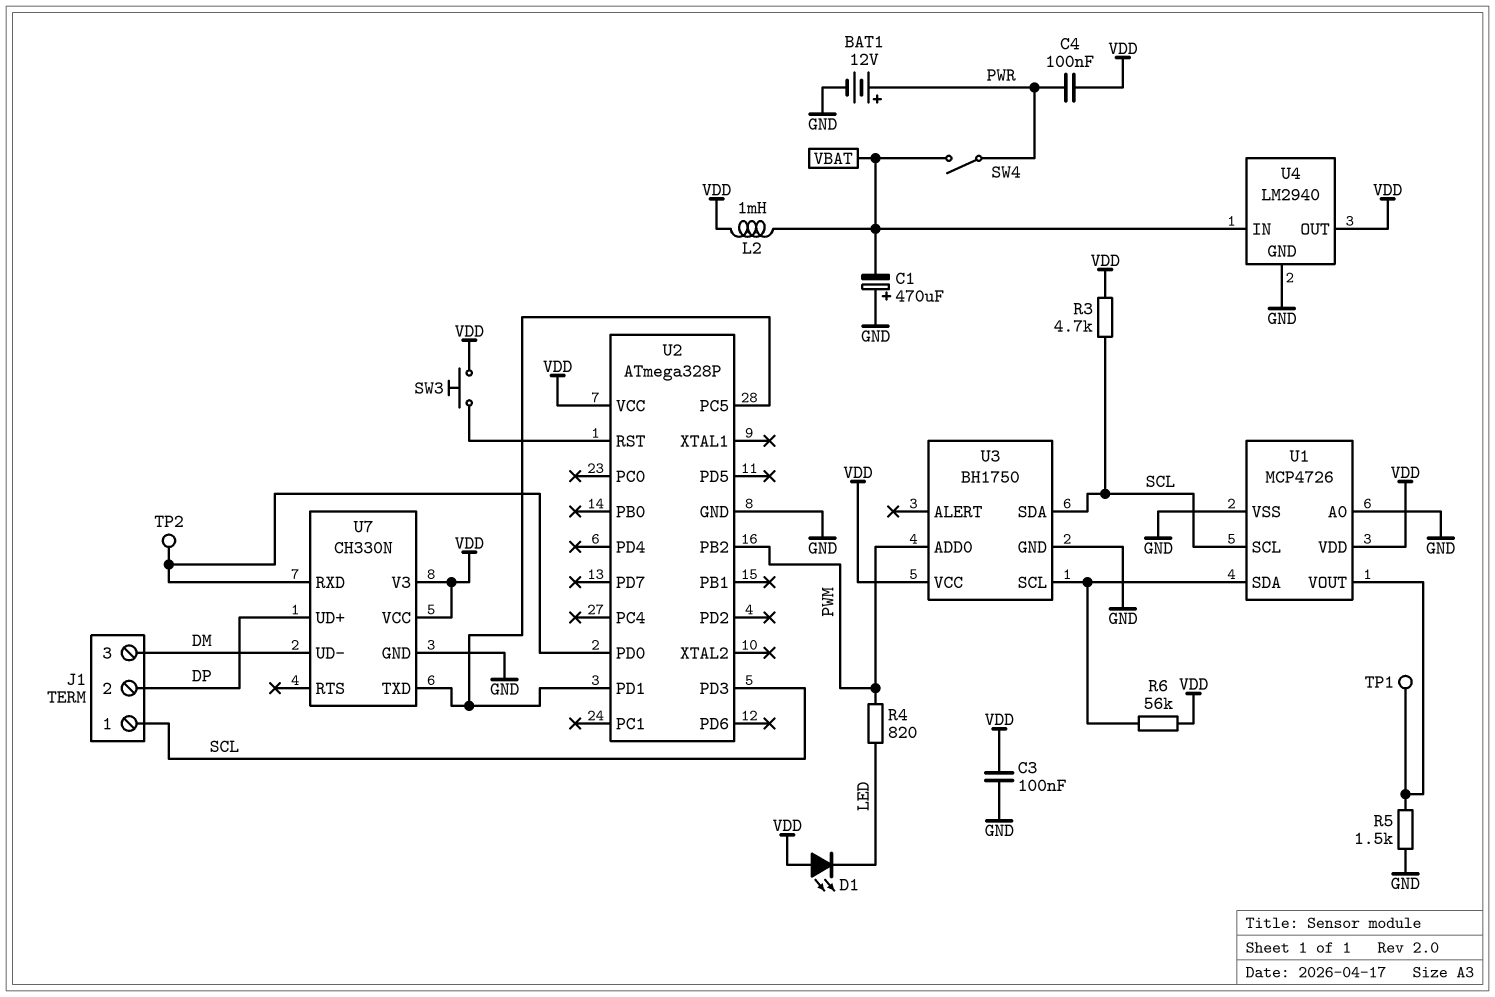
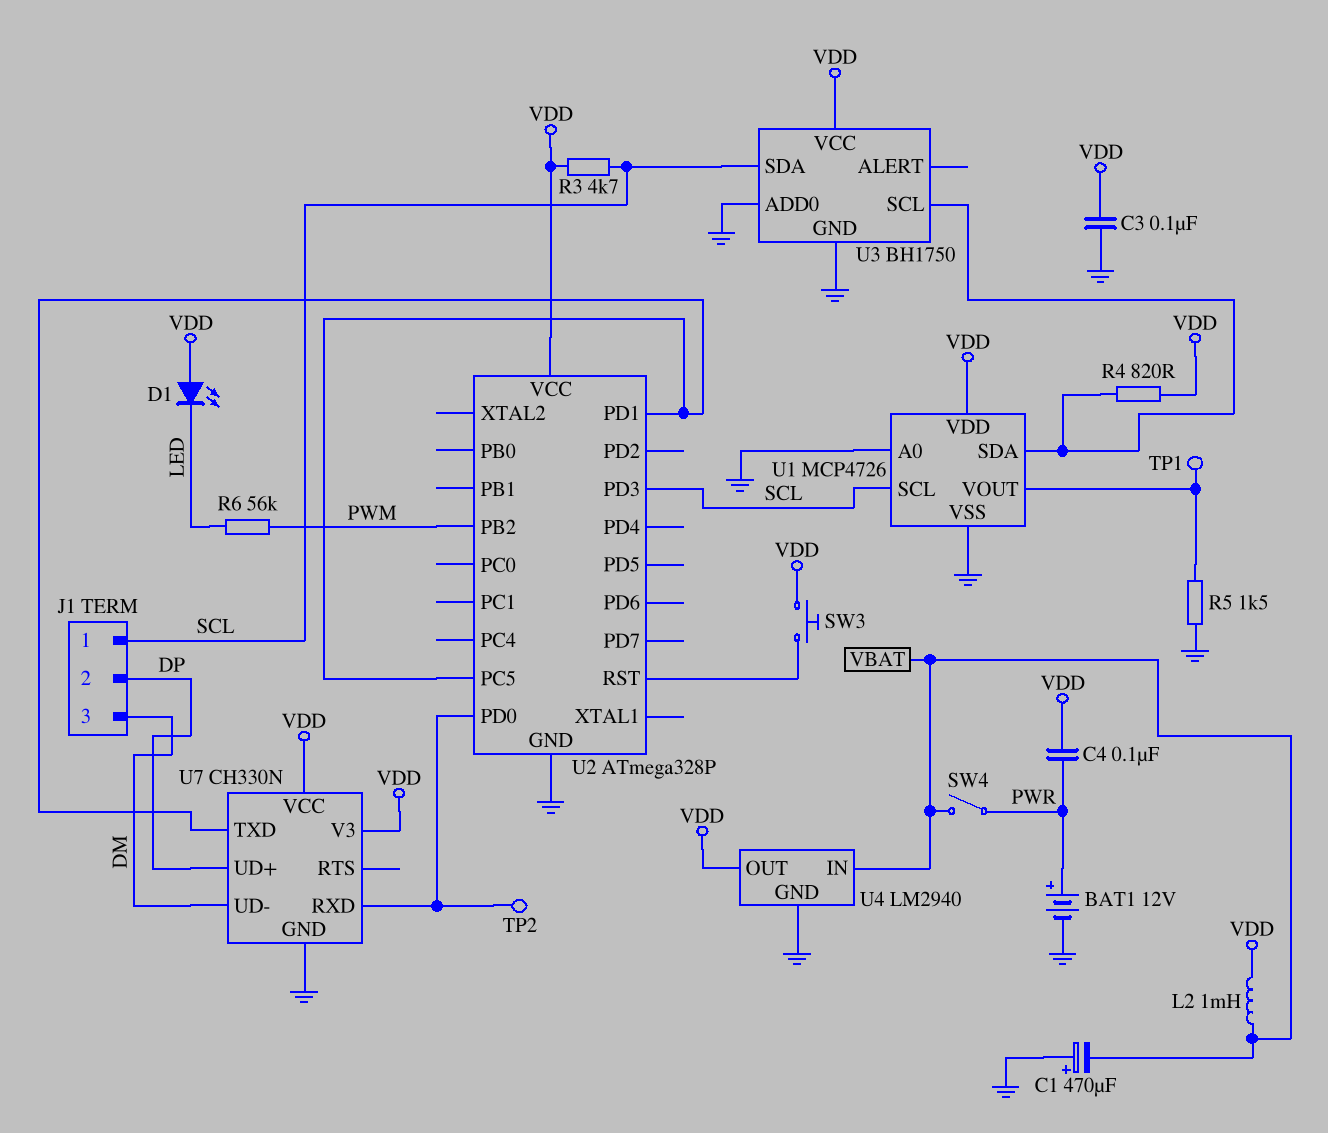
R4: 820 (LED, PWM) -> 820 (U1/SDA, VDD)
R6: 56k (U1/SDA, VDD) -> 56k (LED, PWM)
U3 pin ADD0: PWM -> GND

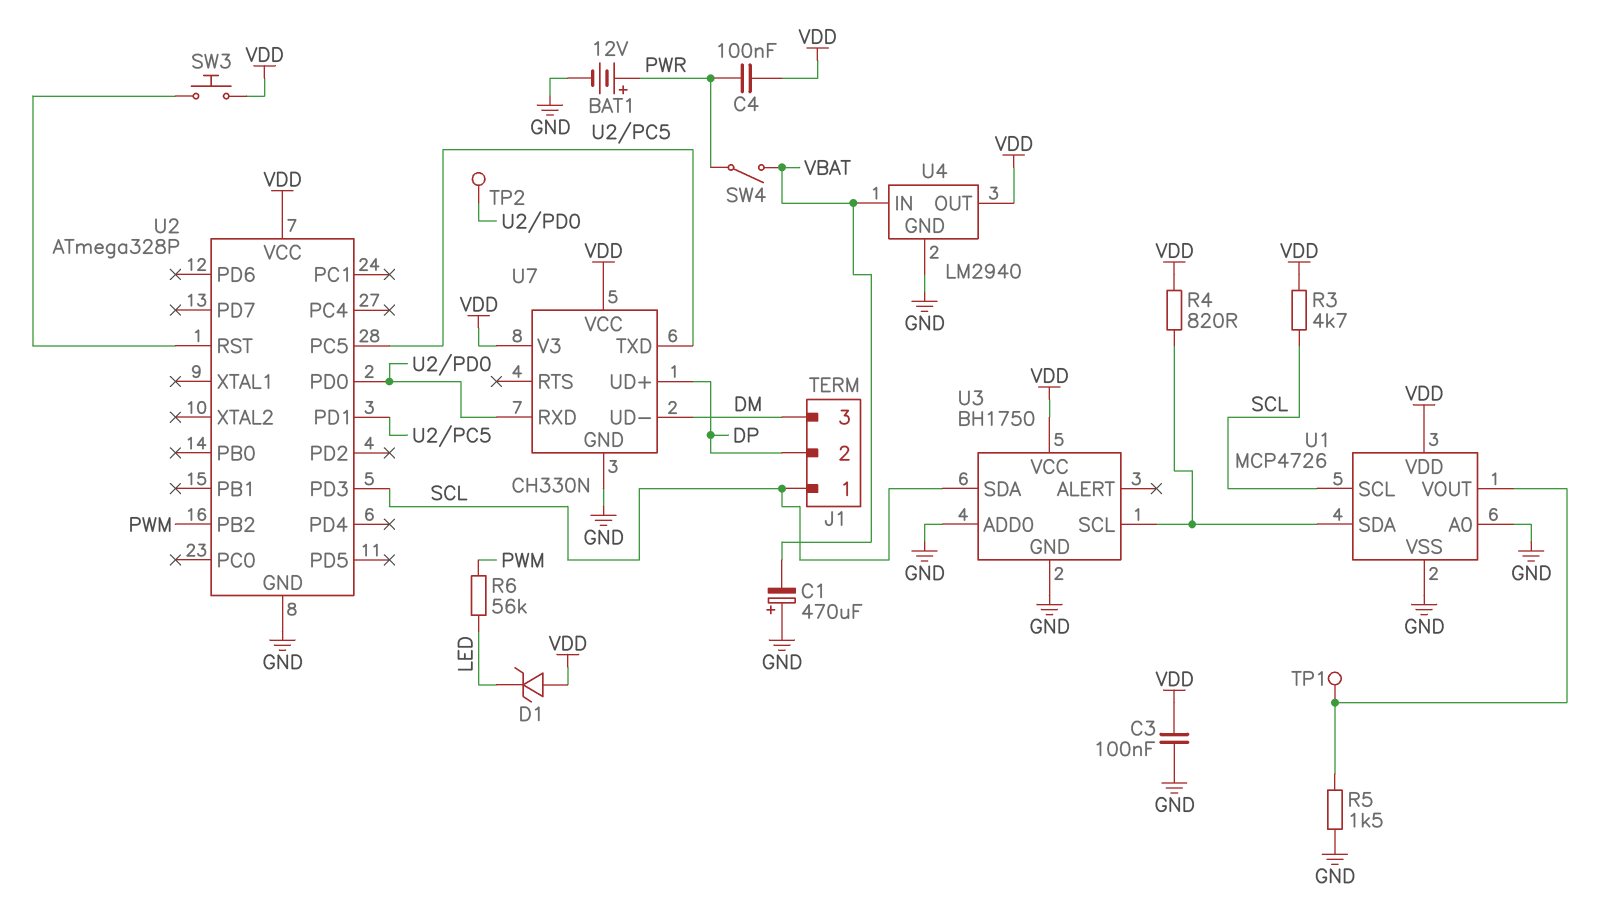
D1: LED (A VDD, K LED) -> zener (A VDD, K LED)
L2: 1mH (VBAT, VDD) -> none

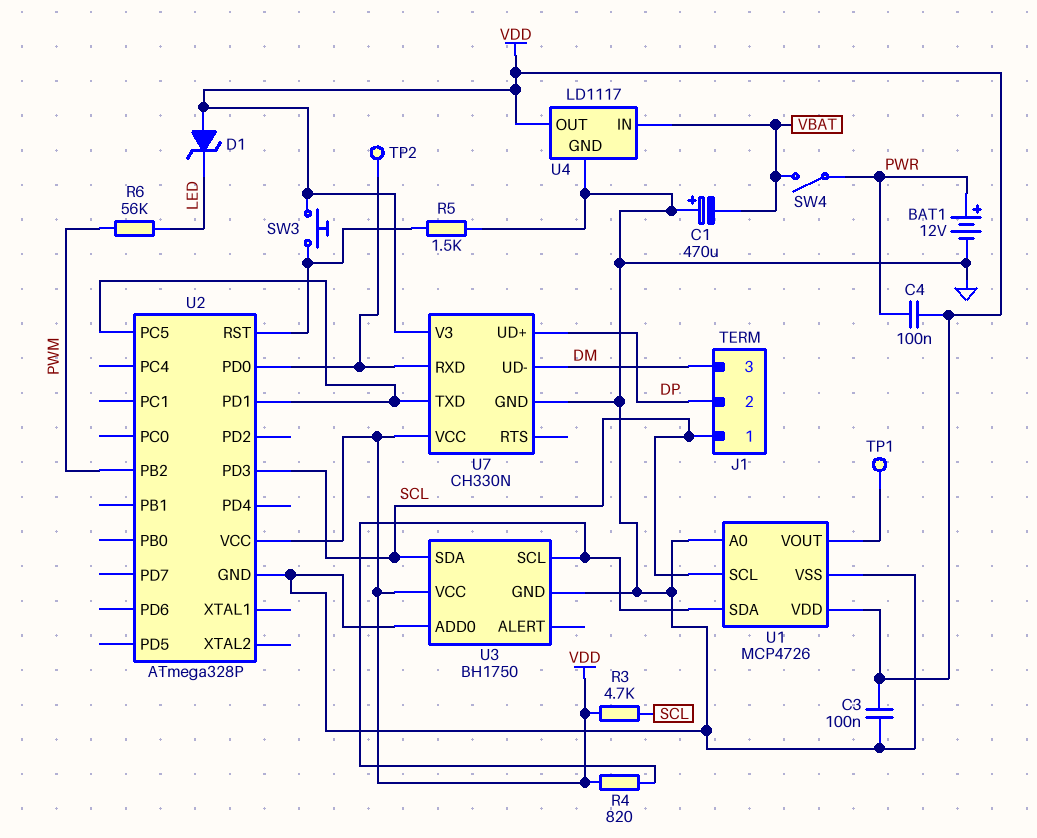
R5: 1.5k (GND, U1/VOUT) -> 1.5k (GND, U2/RST)
U4: LM2940 -> LD1117

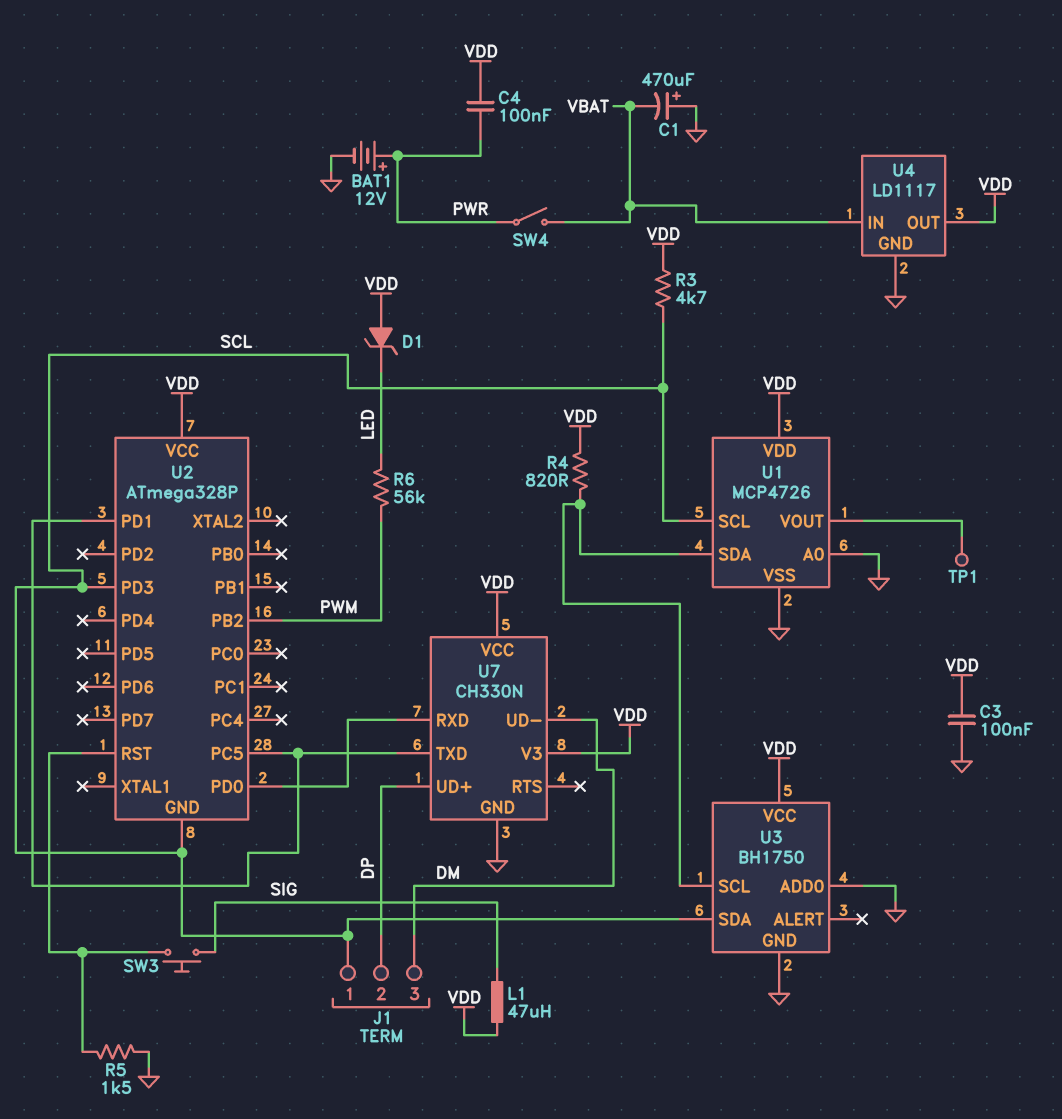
L1: none -> 47uH (SIG, VDD)
SW3: button (U2/RST, VDD) -> button (SIG, U2/RST)
TP2: test point (U2/PD0) -> none
U2 pin GND: GND -> SCL

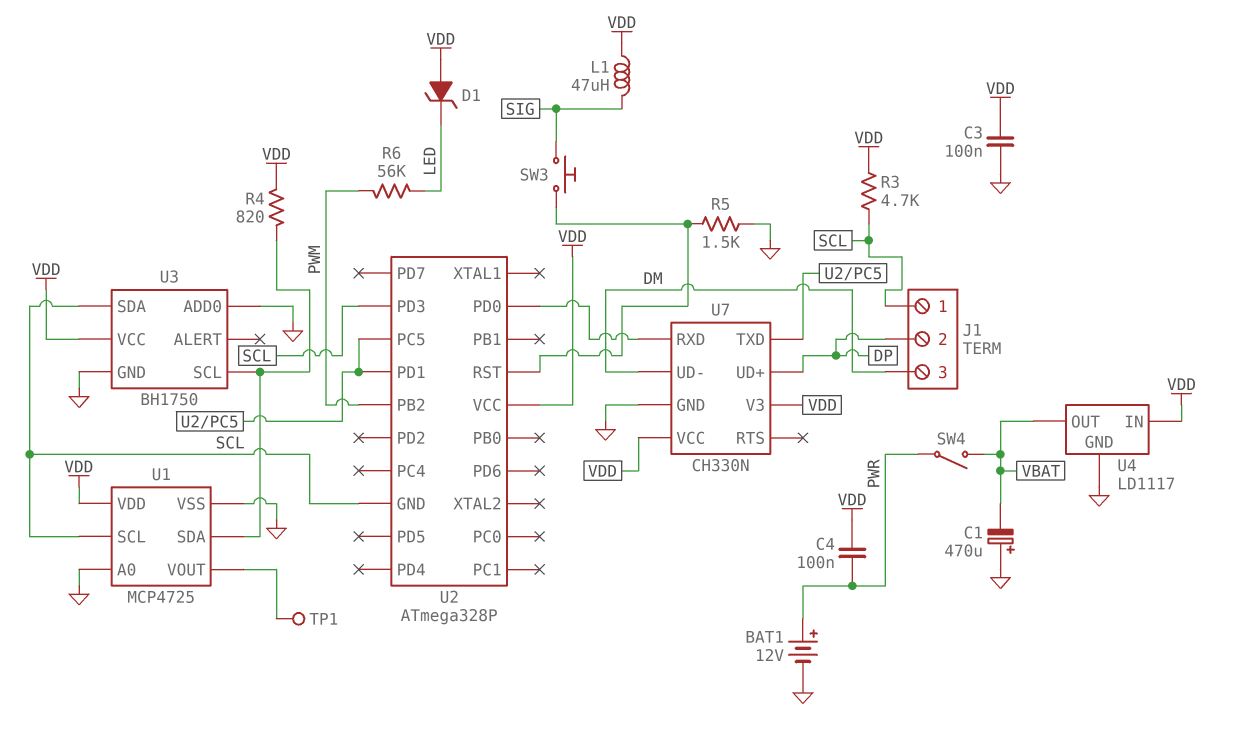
U1: MCP4726 -> MCP4725
U4 pin IN: VBAT -> VDD
U4 pin OUT: VDD -> VBAT

